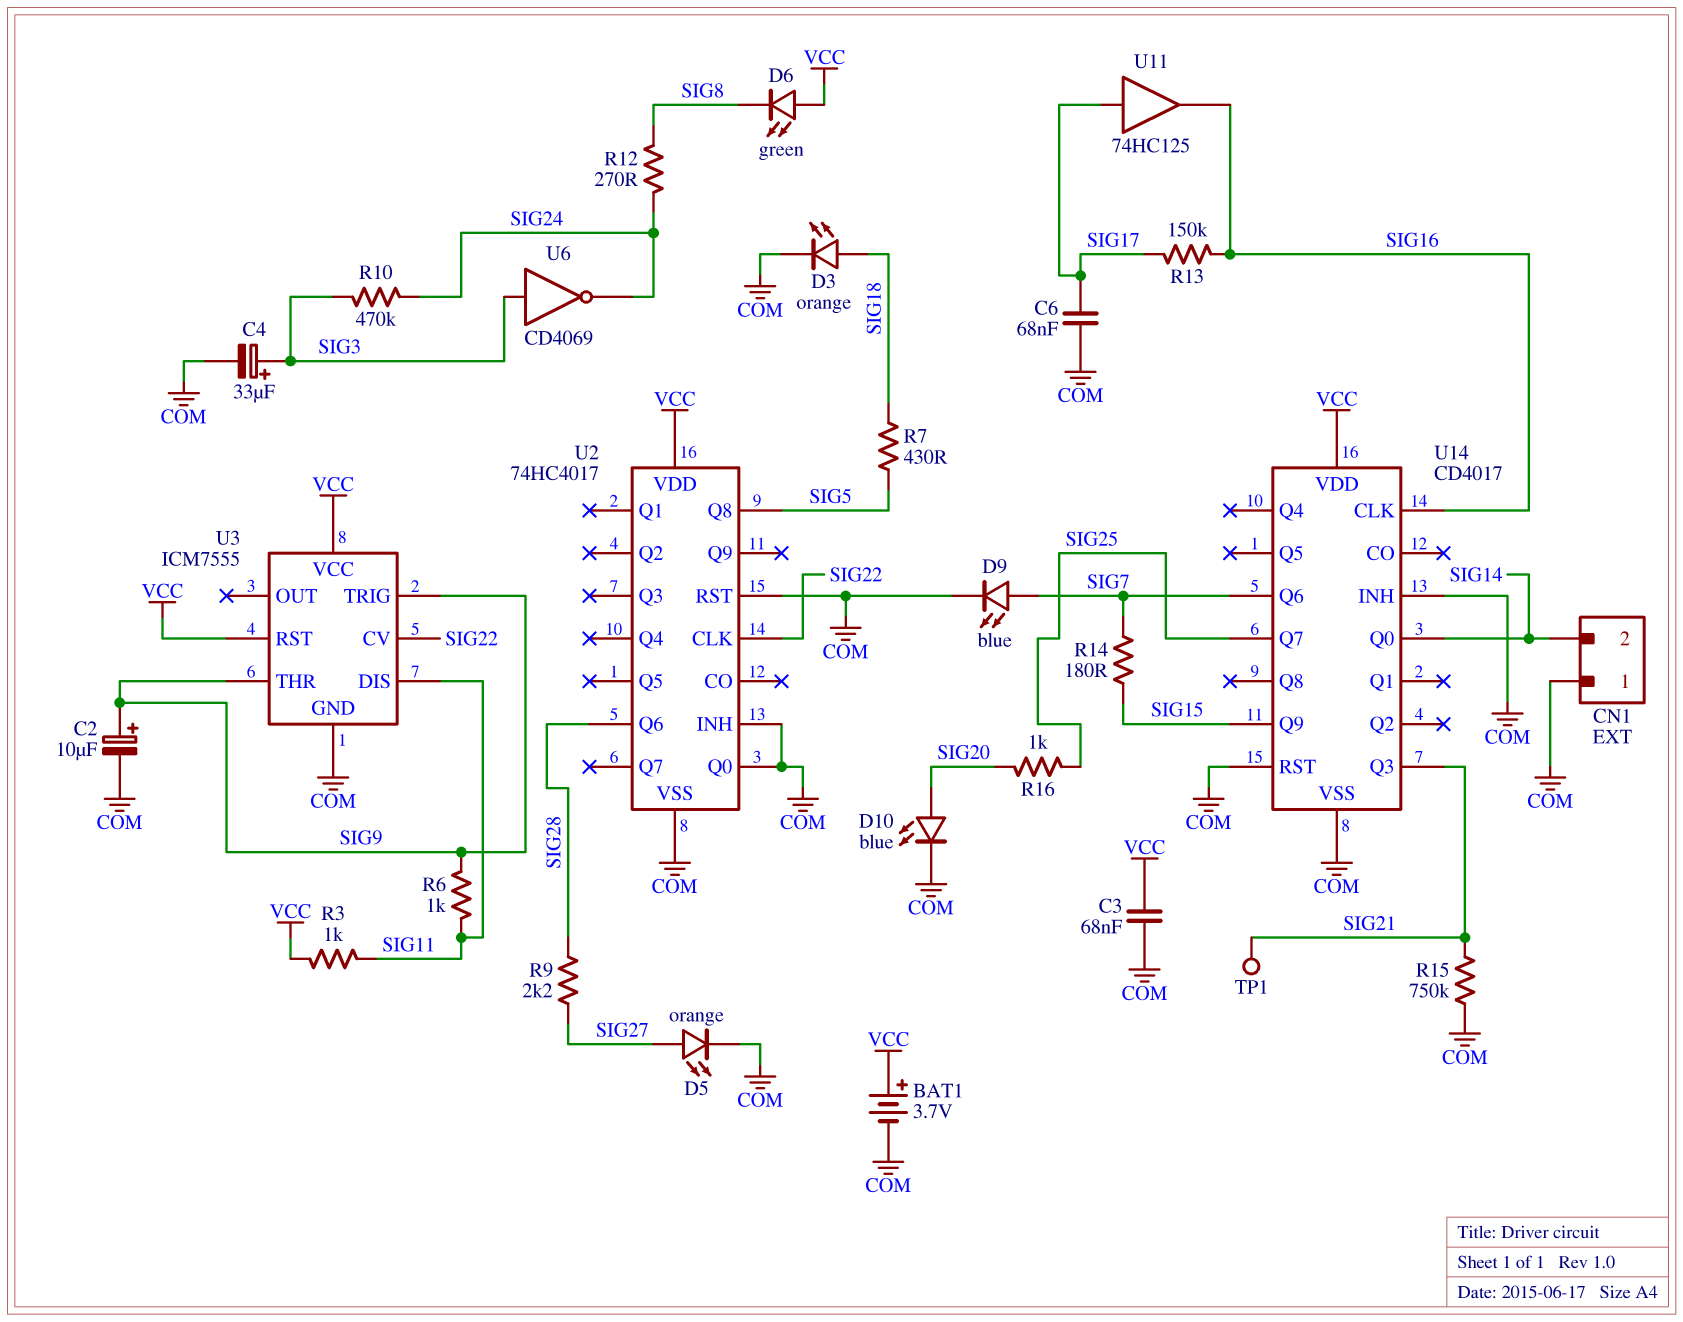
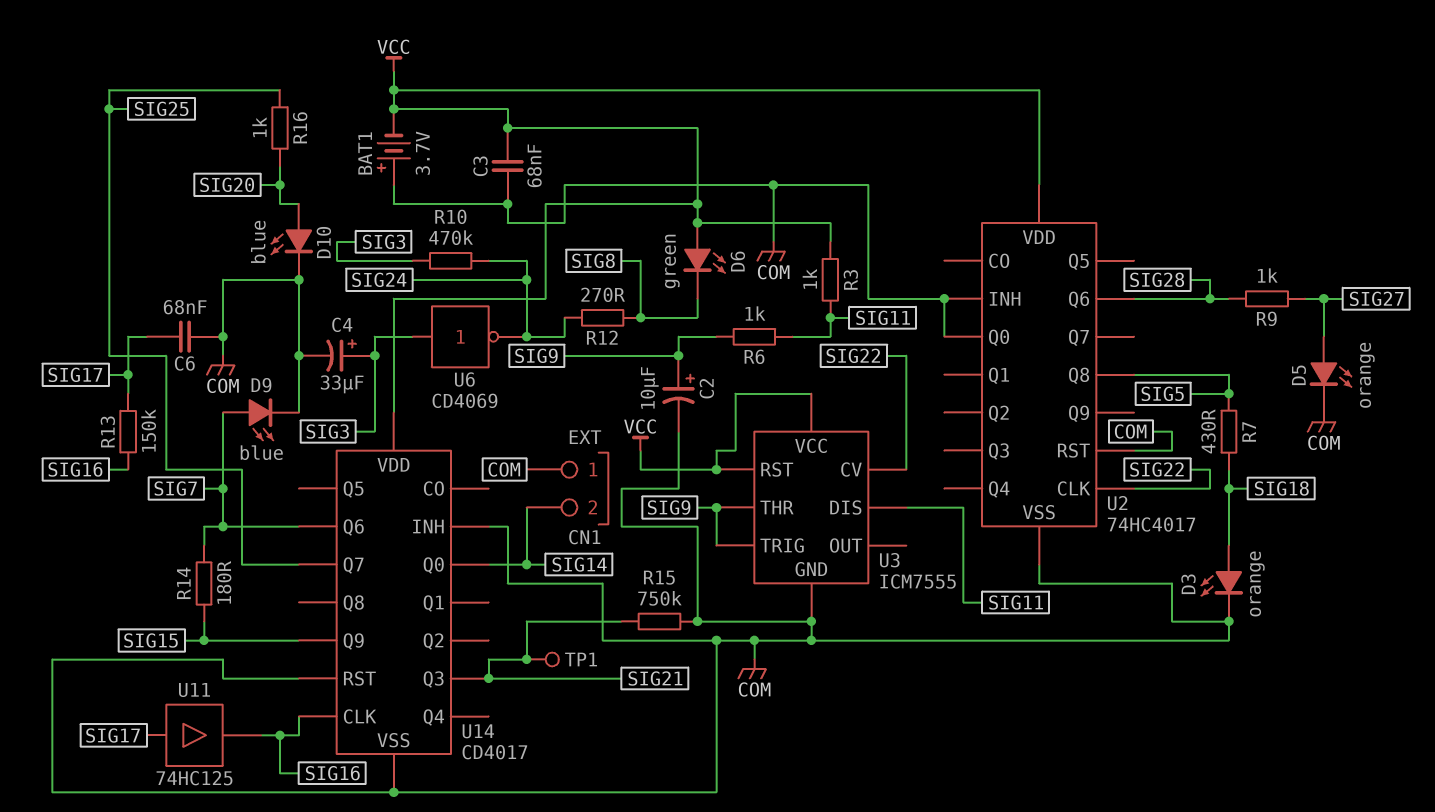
BAT1: 3.7V (plus VCC, minus COM) -> 3.7V (plus COM, minus VCC)
R9: 2.2k (SIG27, SIG28) -> 1k (SIG27, SIG28)

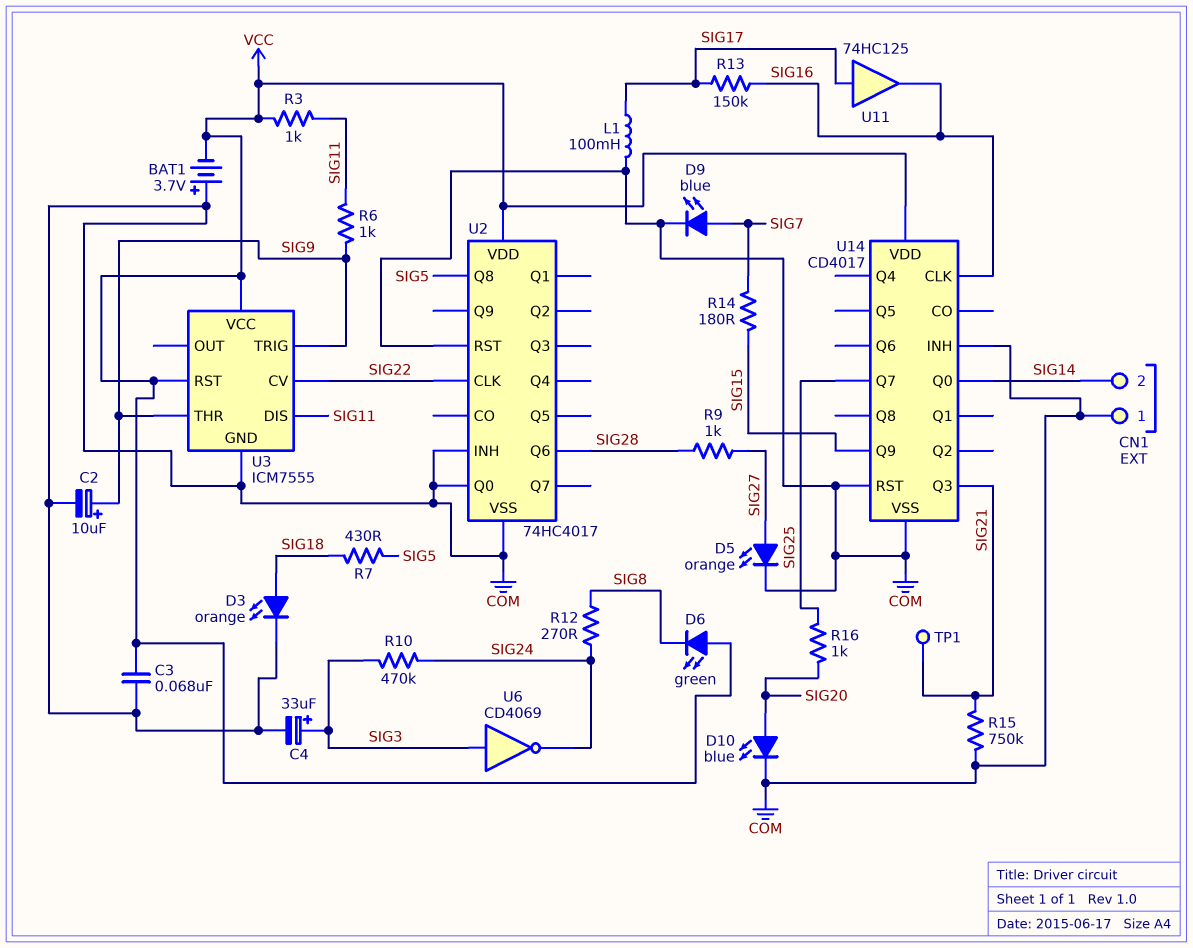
C6: 68nF (COM, SIG17) -> none
L1: none -> 100mH (COM, SIG17)
U14 pin Q6: SIG7 -> none

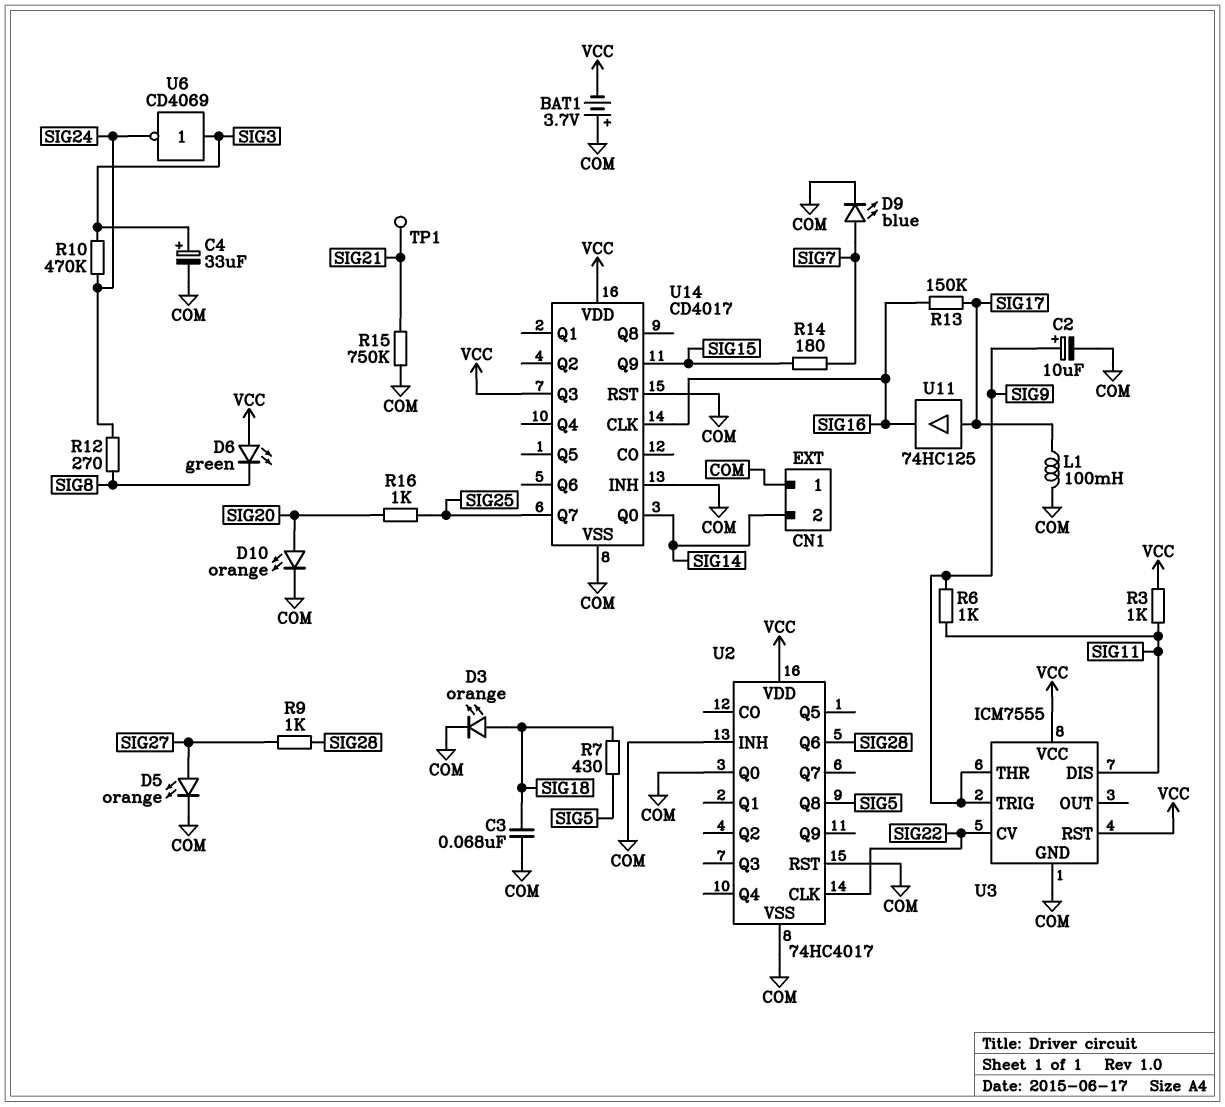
C3: 68nF (COM, VCC) -> 68nF (COM, SIG18)
D10: LED blue (A SIG20, K COM) -> LED orange (A SIG20, K COM)
U14 pin Q3: SIG21 -> VCC

